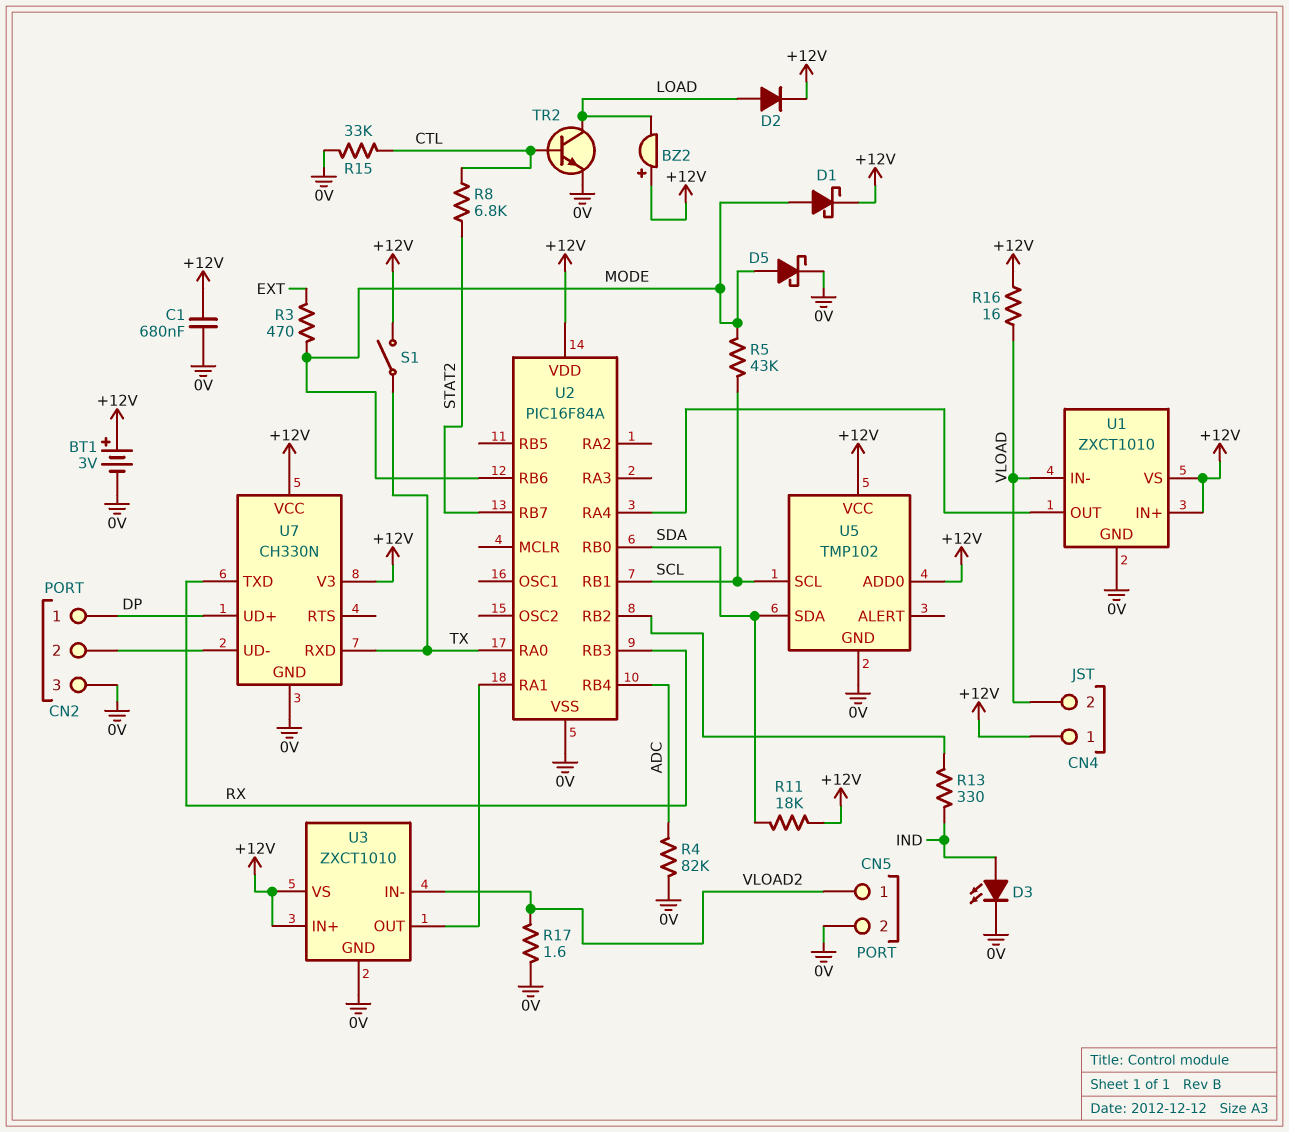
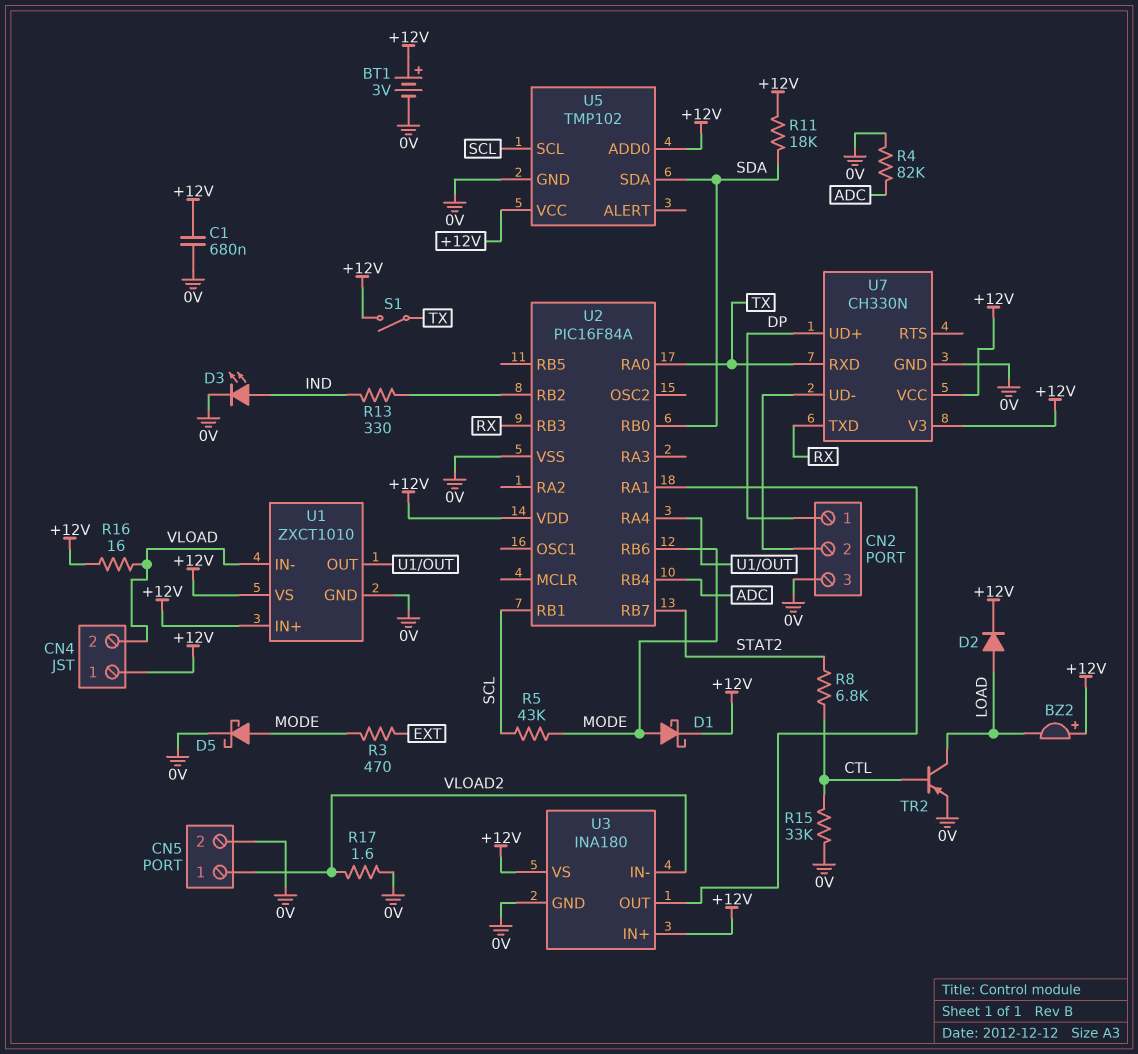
TR2: NPN (B CTL, C LOAD, E 0V) -> PNP (B CTL, C LOAD, E 0V)
U3: ZXCT1010 -> INA180

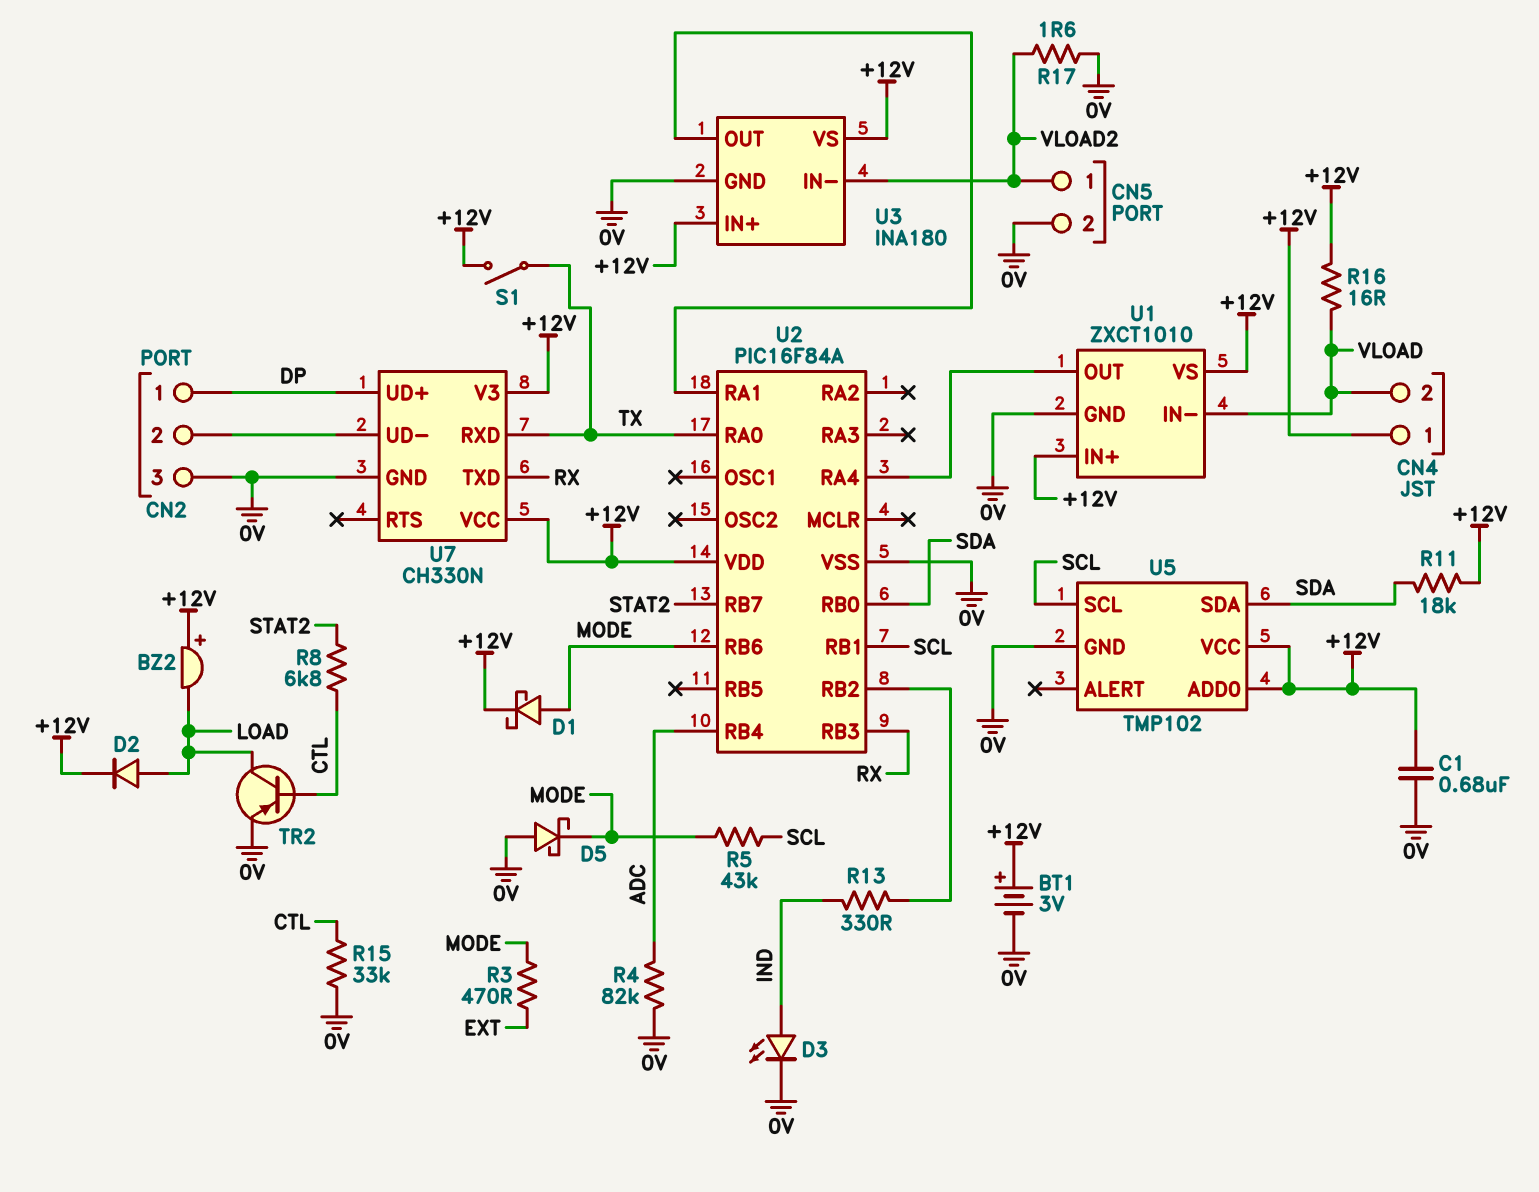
D5: schottky (A MODE, K 0V) -> schottky (A 0V, K MODE)

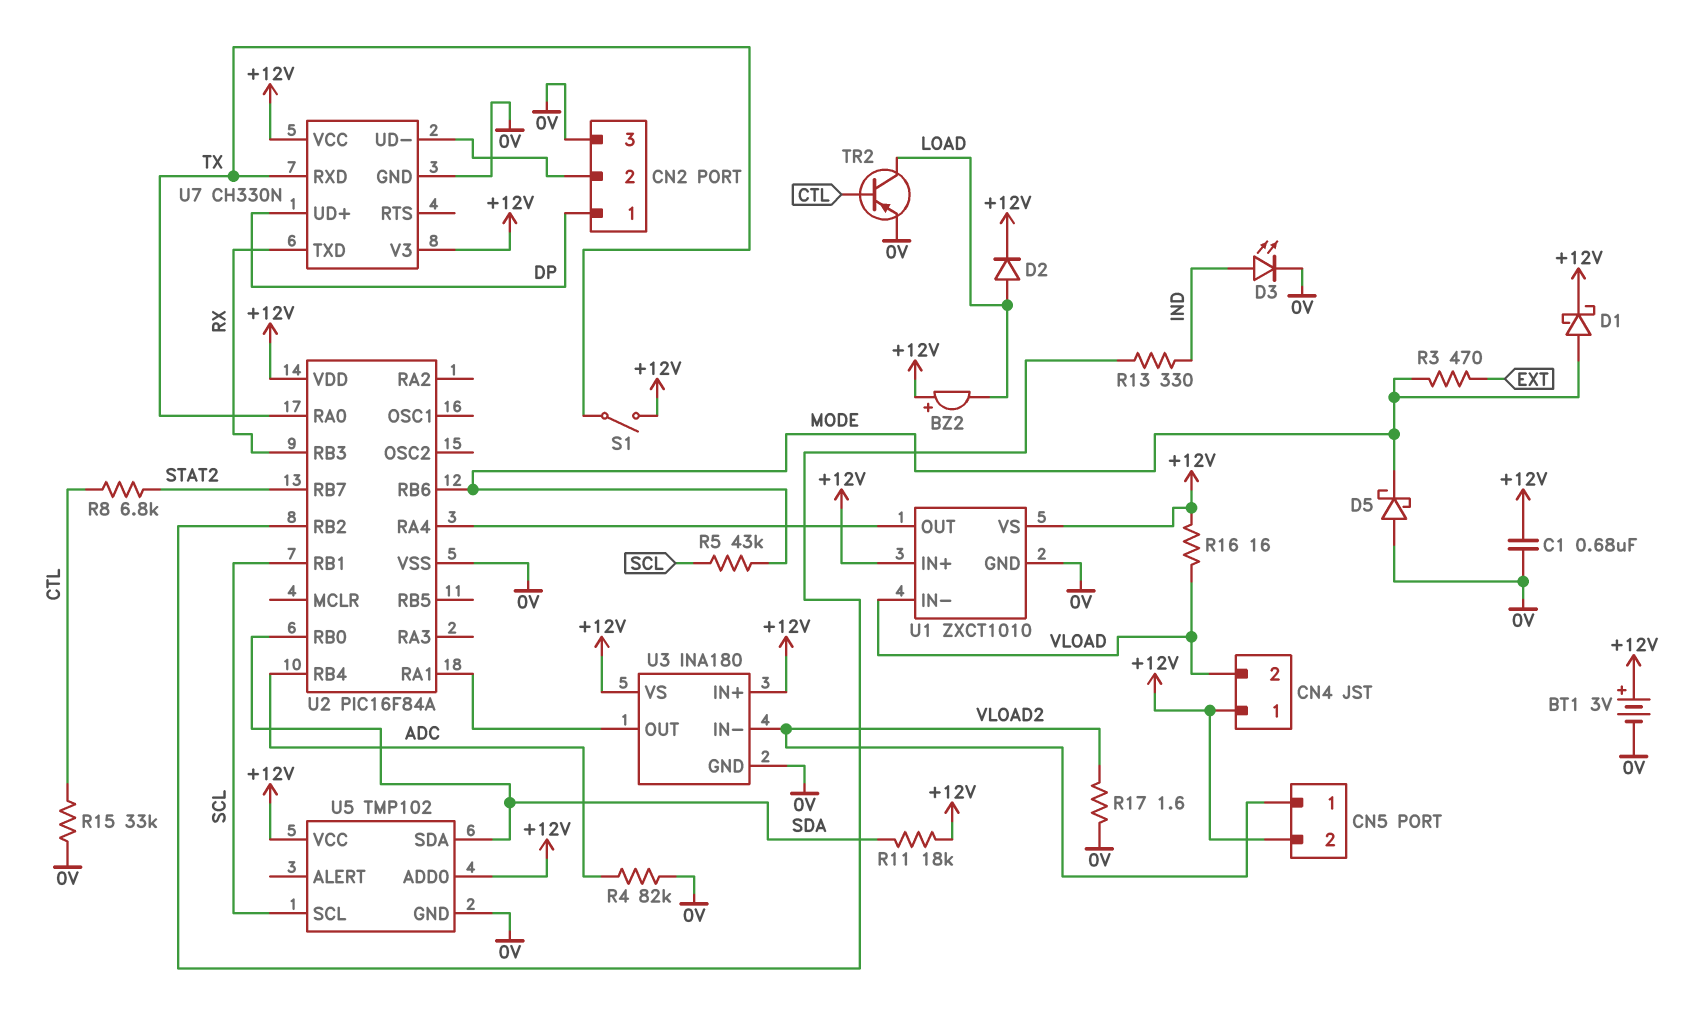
CN5 pin 2: 0V -> +12V

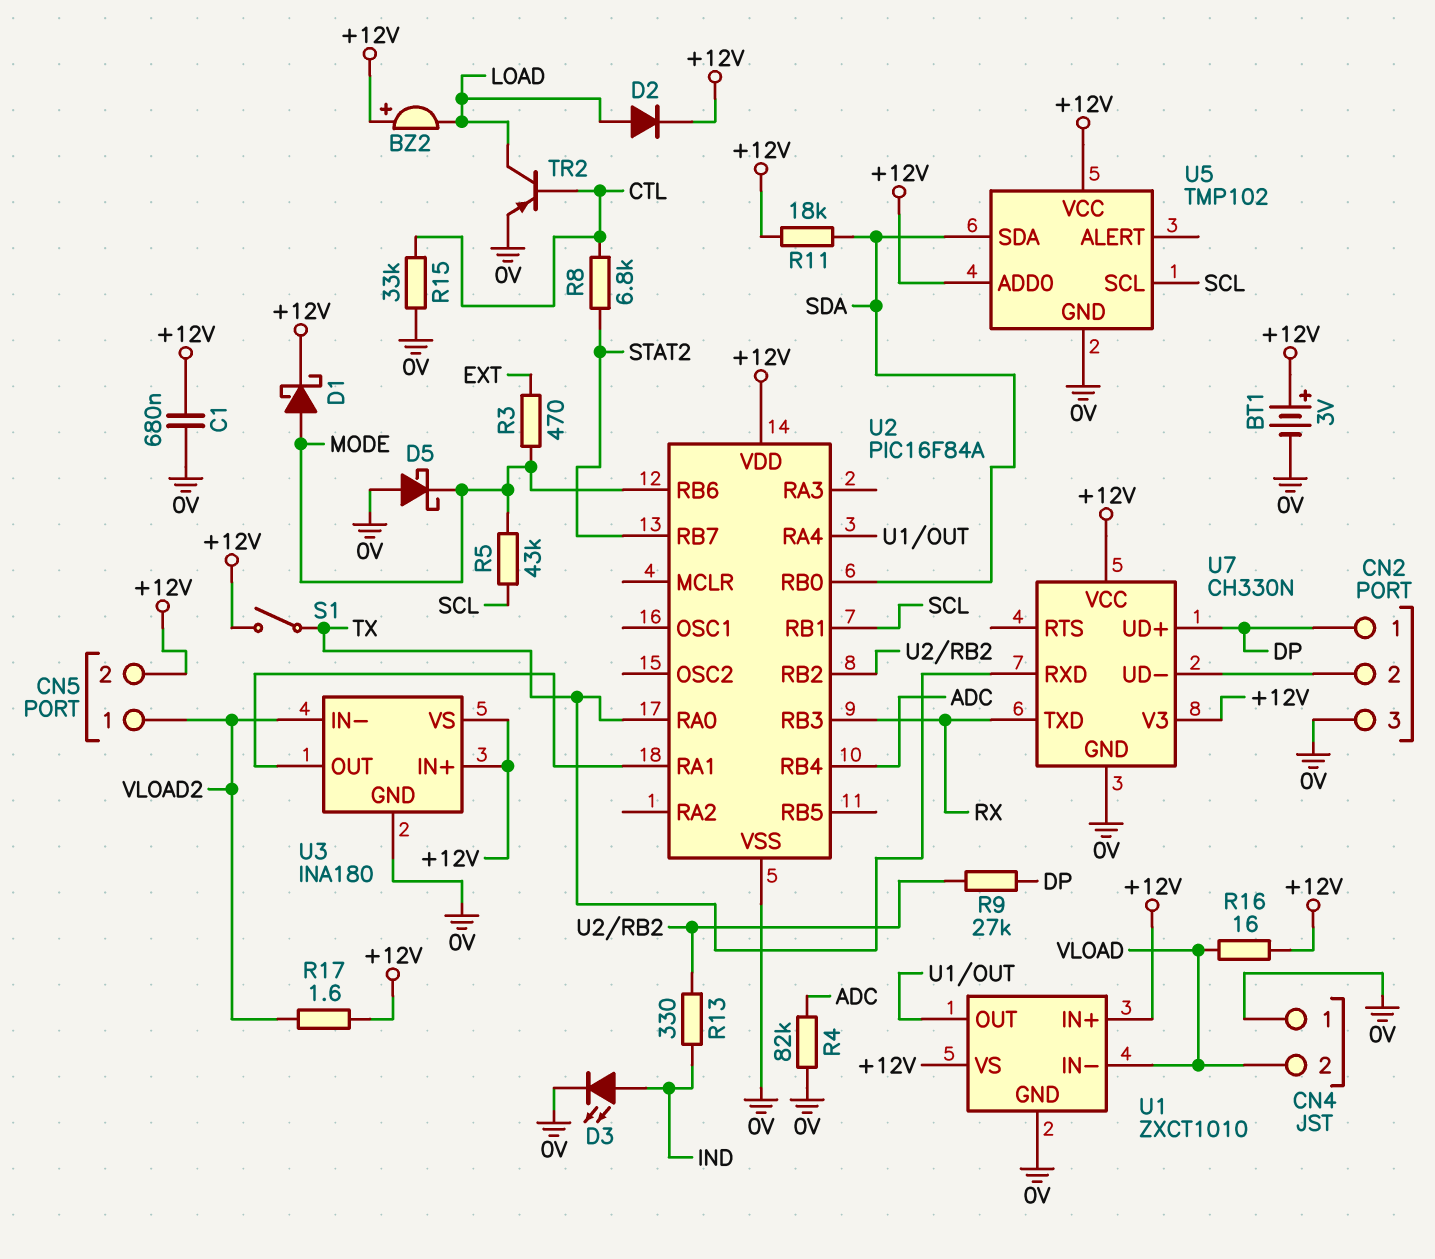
CN4 pin 1: +12V -> 0V
R9: none -> 27k (DP, U2/RB2)
R17: 1.6 (0V, VLOAD2) -> 1.6 (+12V, VLOAD2)

